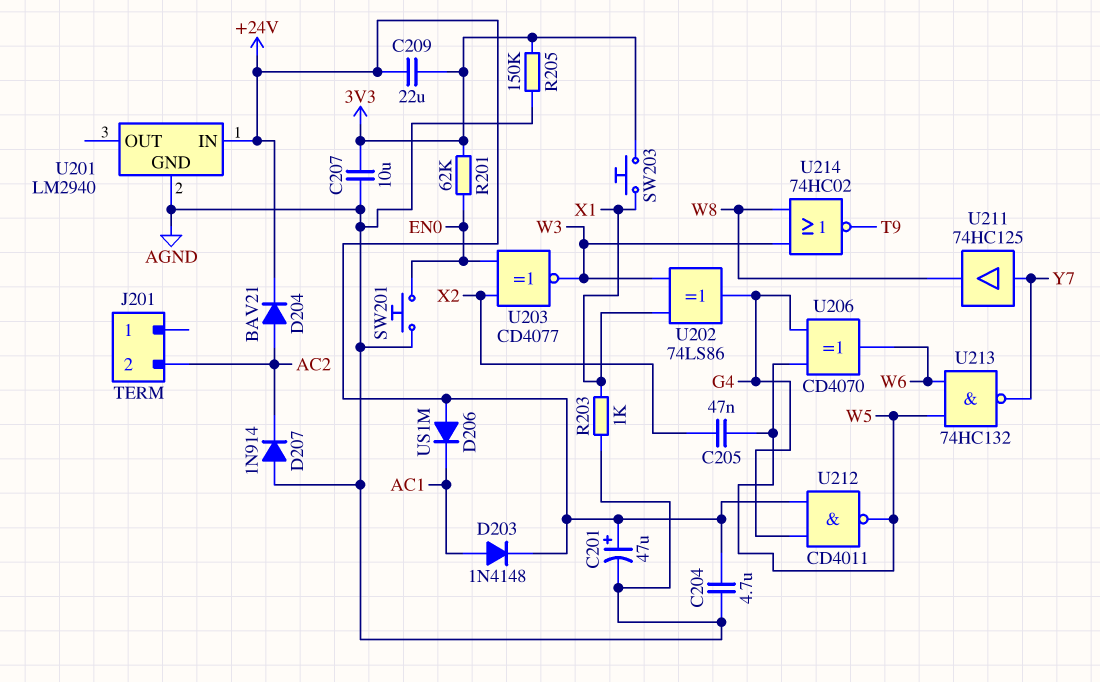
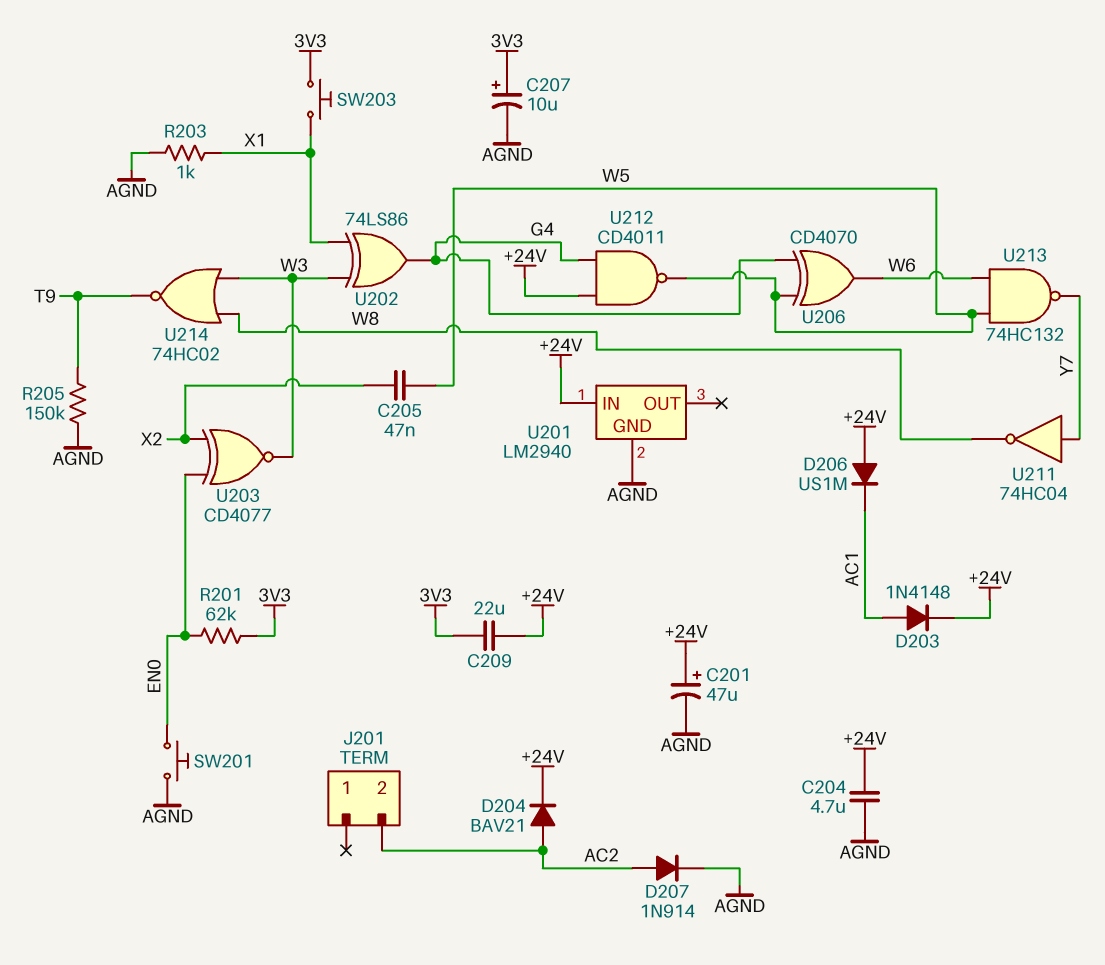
C207: 10uF (3V3, AGND) -> 10uF (plus 3V3, minus AGND)
D207: diode 1N914 (A AGND, K AC2) -> diode 1N914 (A AC2, K AGND)
R205: 150k (3V3, AGND) -> 150k (AGND, T9)
U211: buffer 74HC125 (in Y7, out W8) -> NOT 74HC04 (in Y7, out W8)

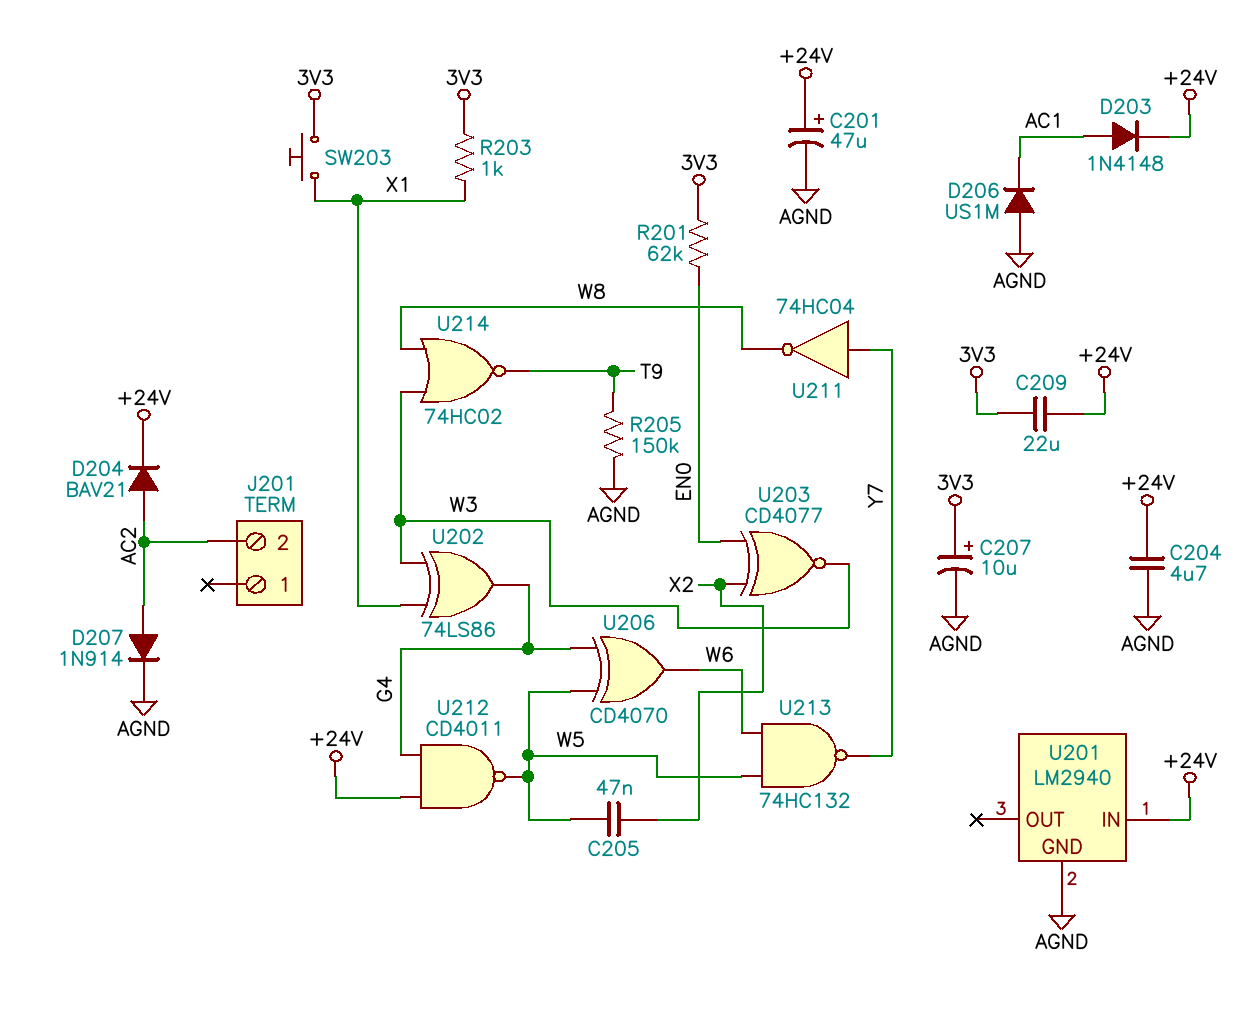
D206: diode US1M (A +24V, K AC1) -> diode US1M (A AGND, K AC1)
R203: 1k (AGND, X1) -> 1k (3V3, X1)
SW201: button (AGND, EN0) -> none

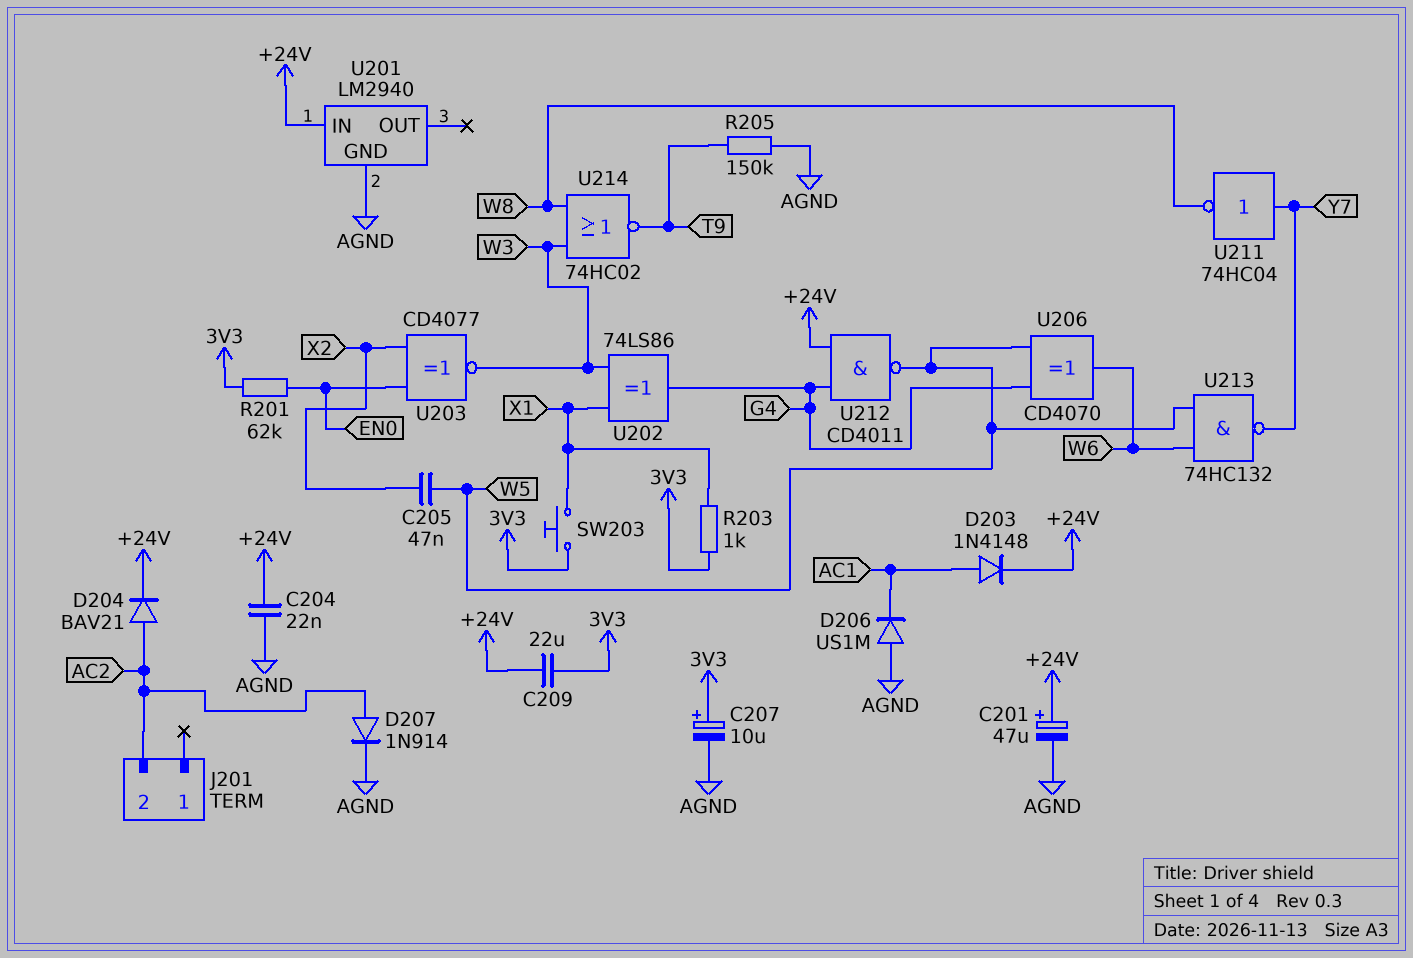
C204: 4.7uF (+24V, AGND) -> 22nF (+24V, AGND)

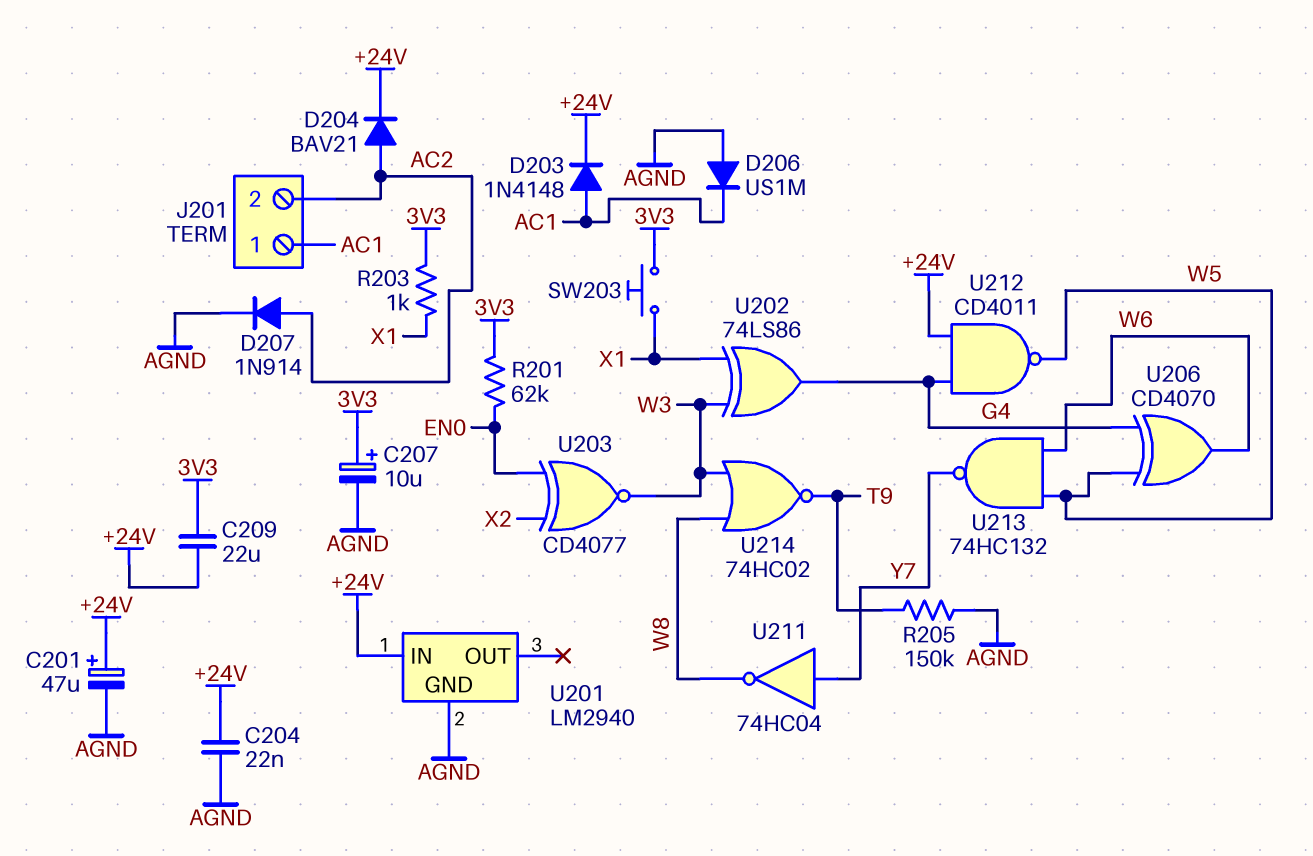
C205: 47nF (W5, X2) -> none
J201 pin 1: none -> AC1

